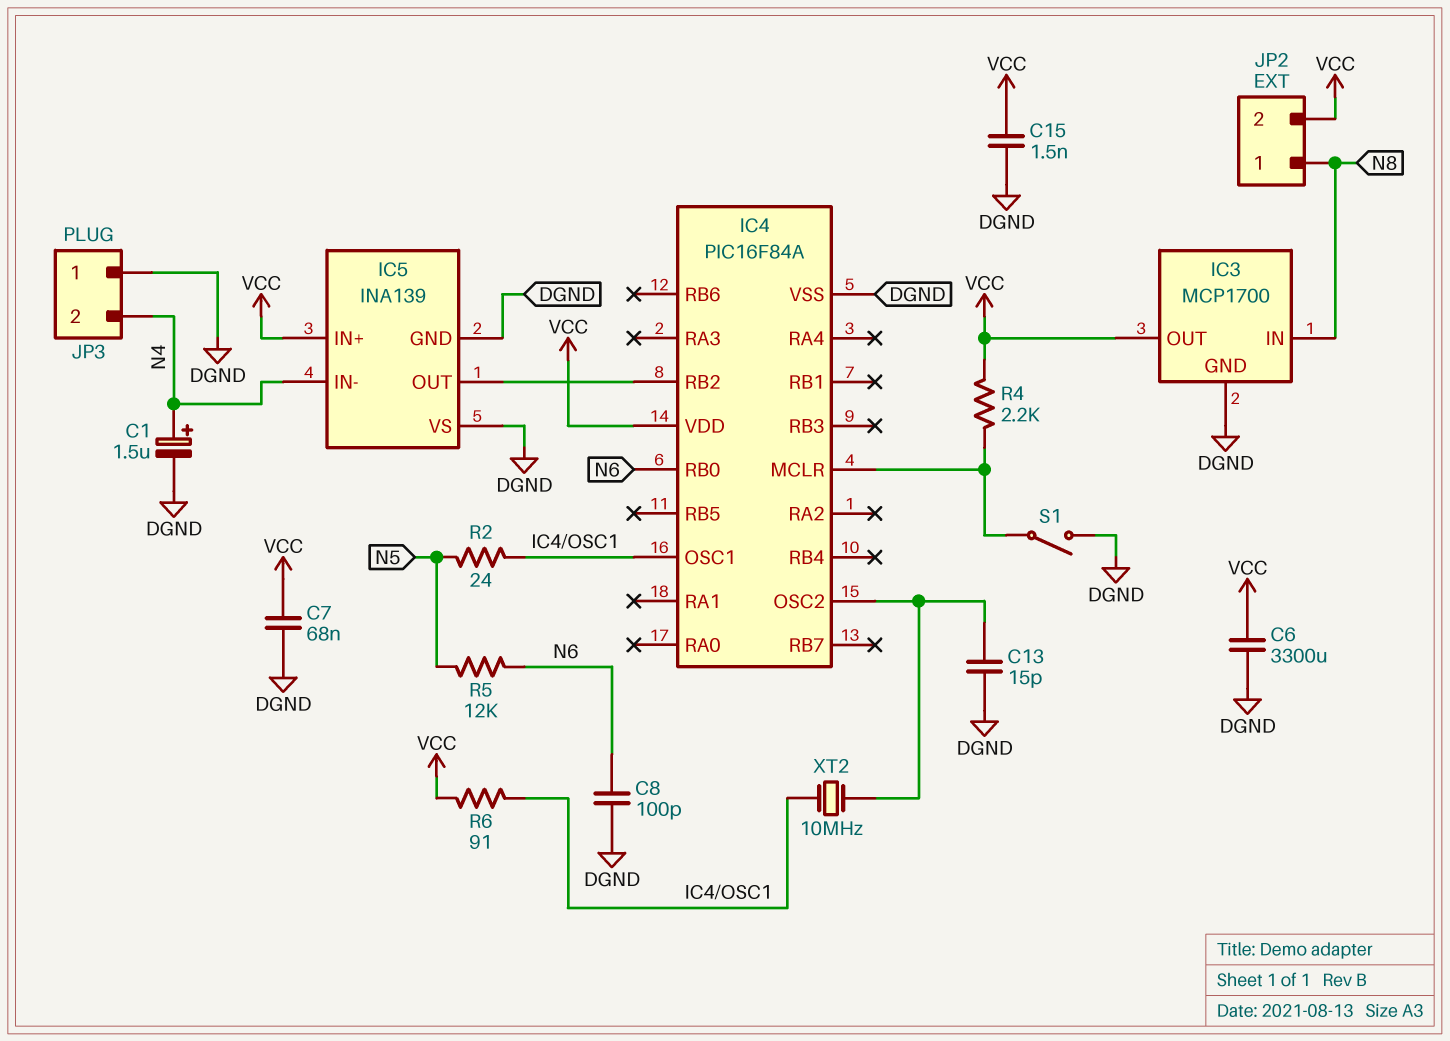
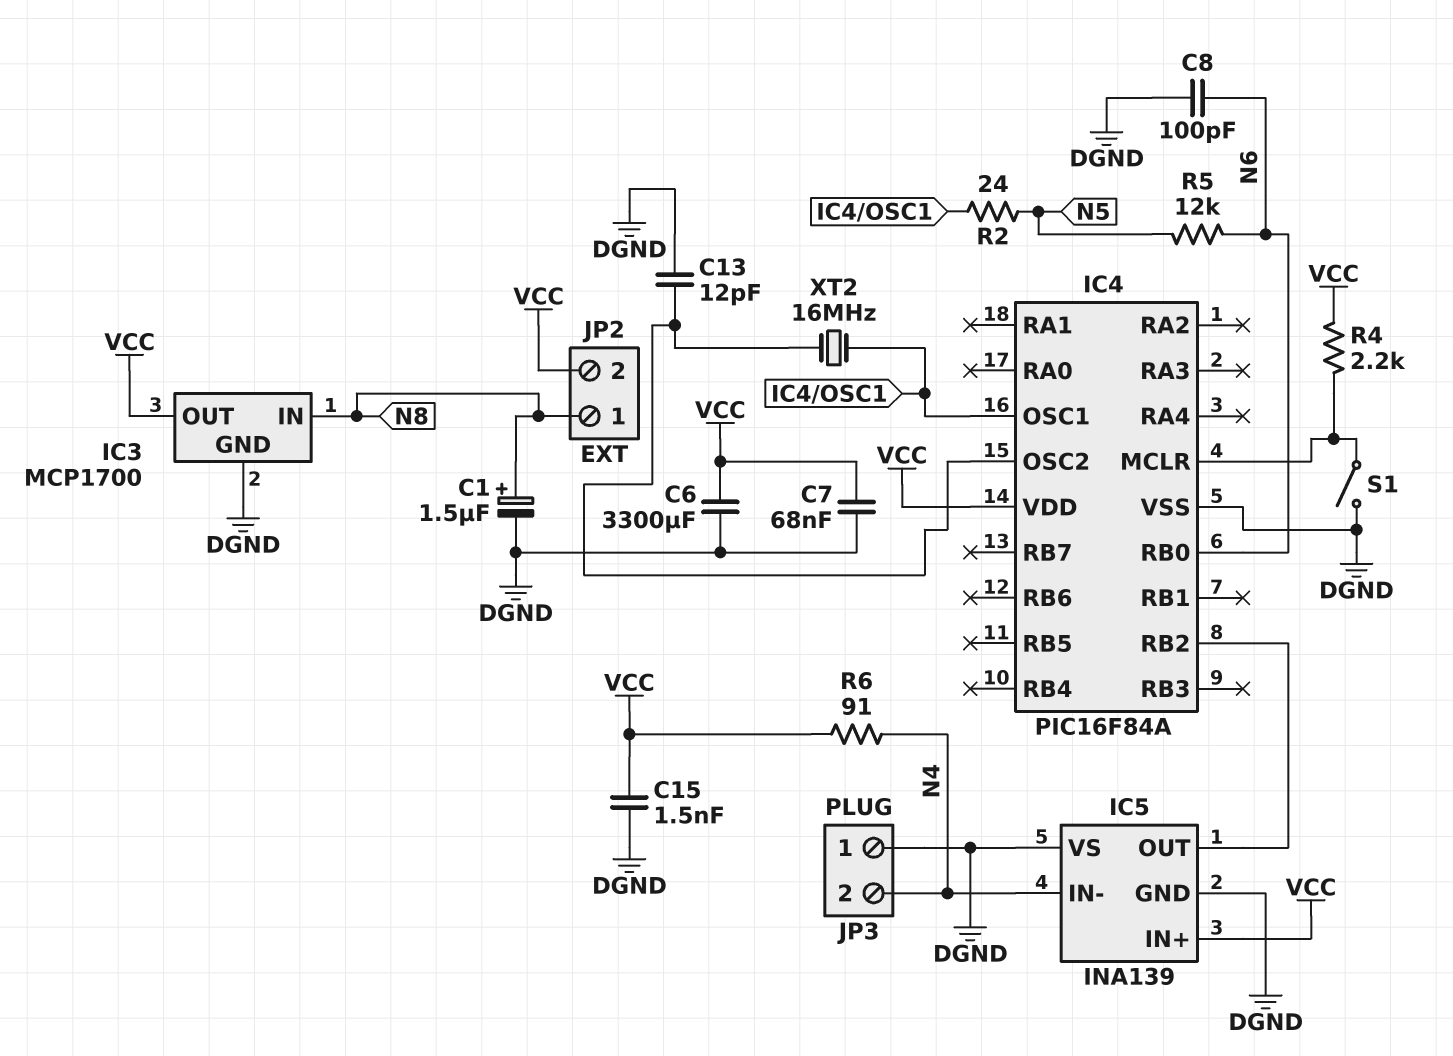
C1: 1.5uF (plus N4, minus DGND) -> 1.5uF (plus N8, minus DGND)
C13: 15pF (DGND, IC4/OSC2) -> 12pF (DGND, IC4/OSC2)
R6: 91 (IC4/OSC1, VCC) -> 91 (N4, VCC)
XT2: 10MHz (IC4/OSC1, IC4/OSC2) -> 16MHz (IC4/OSC1, IC4/OSC2)

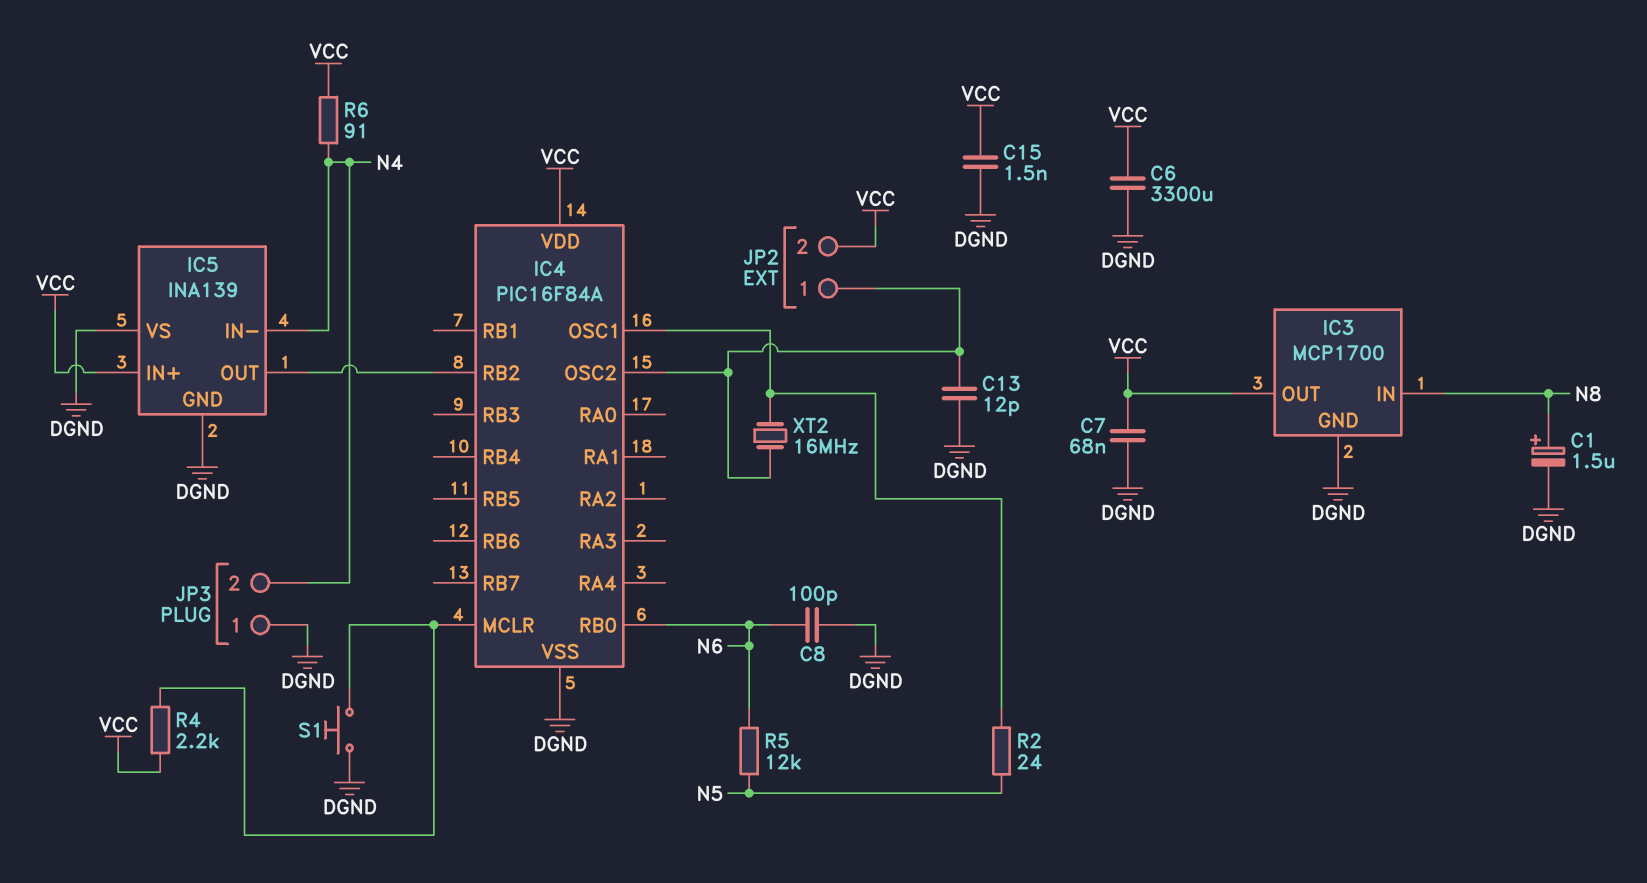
JP2 pin 1: N8 -> IC4/OSC2
S1: switch (DGND, IC4/MCLR) -> button (DGND, IC4/MCLR)

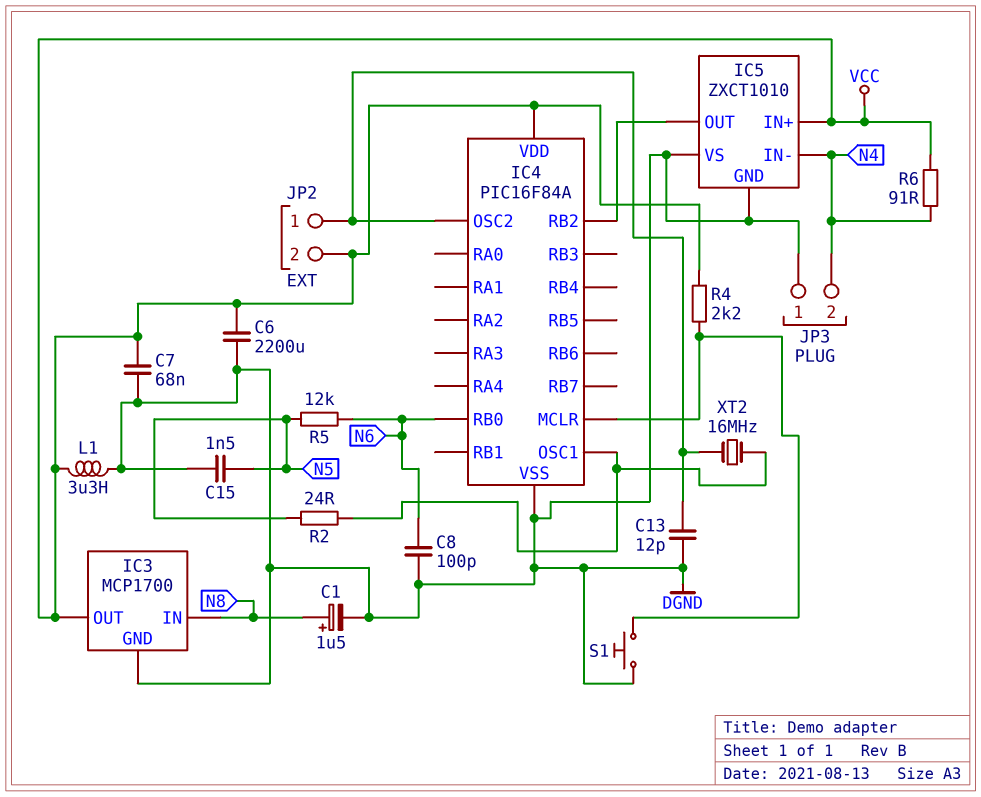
C6: 3300uF (DGND, VCC) -> 2200uF (DGND, VCC)
C15: 1.5nF (DGND, VCC) -> 1.5nF (DGND, N5)
IC5: INA139 -> ZXCT1010
L1: none -> 3.3uH (DGND, VCC)

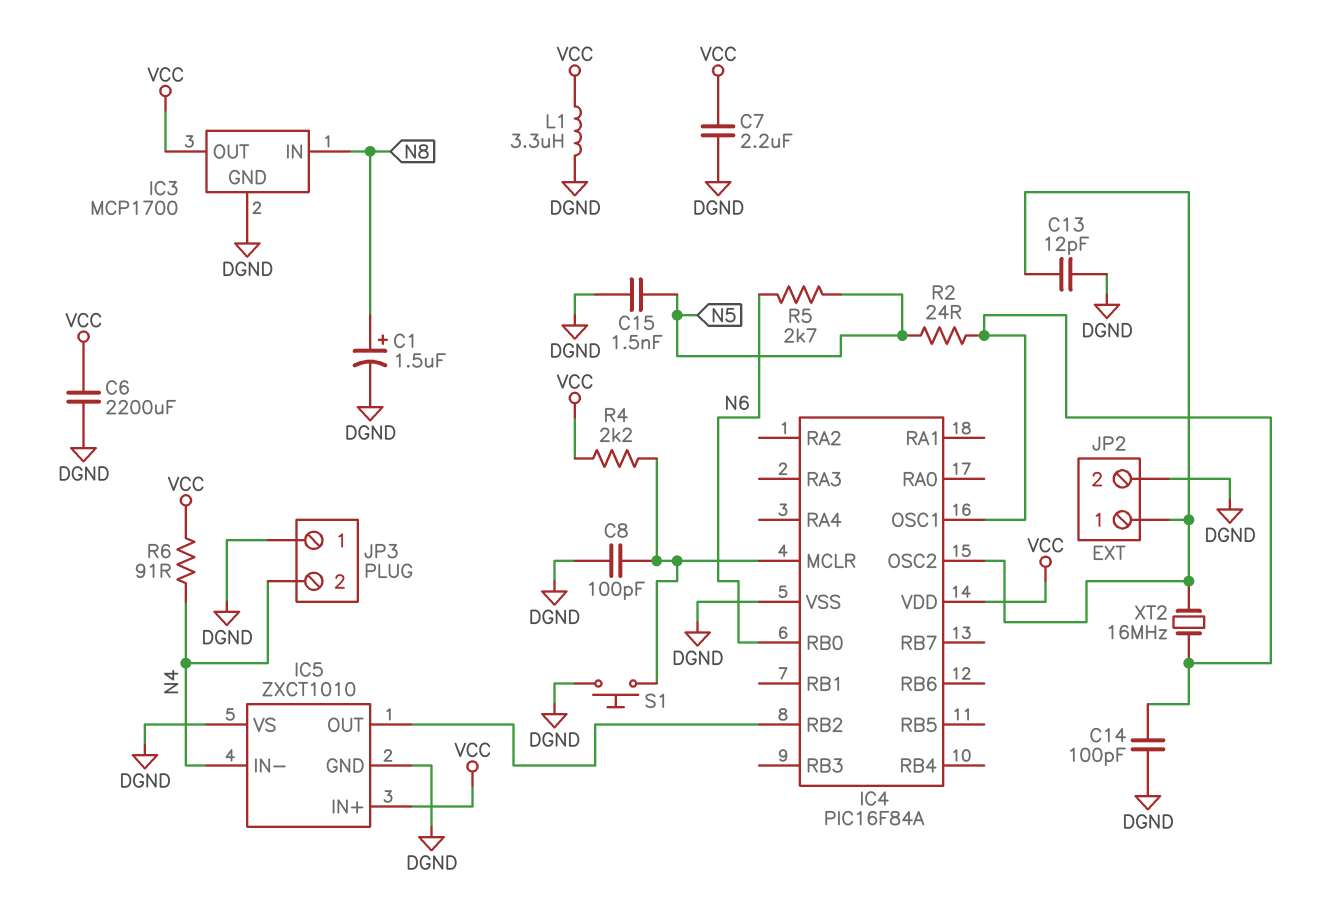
C7: 68nF (DGND, VCC) -> 2.2uF (DGND, VCC)
C8: 100pF (DGND, N6) -> 100pF (DGND, IC4/MCLR)
C14: none -> 100pF (DGND, IC4/OSC1)
JP2 pin 2: VCC -> DGND
R5: 12k (N5, N6) -> 2.7k (N5, N6)

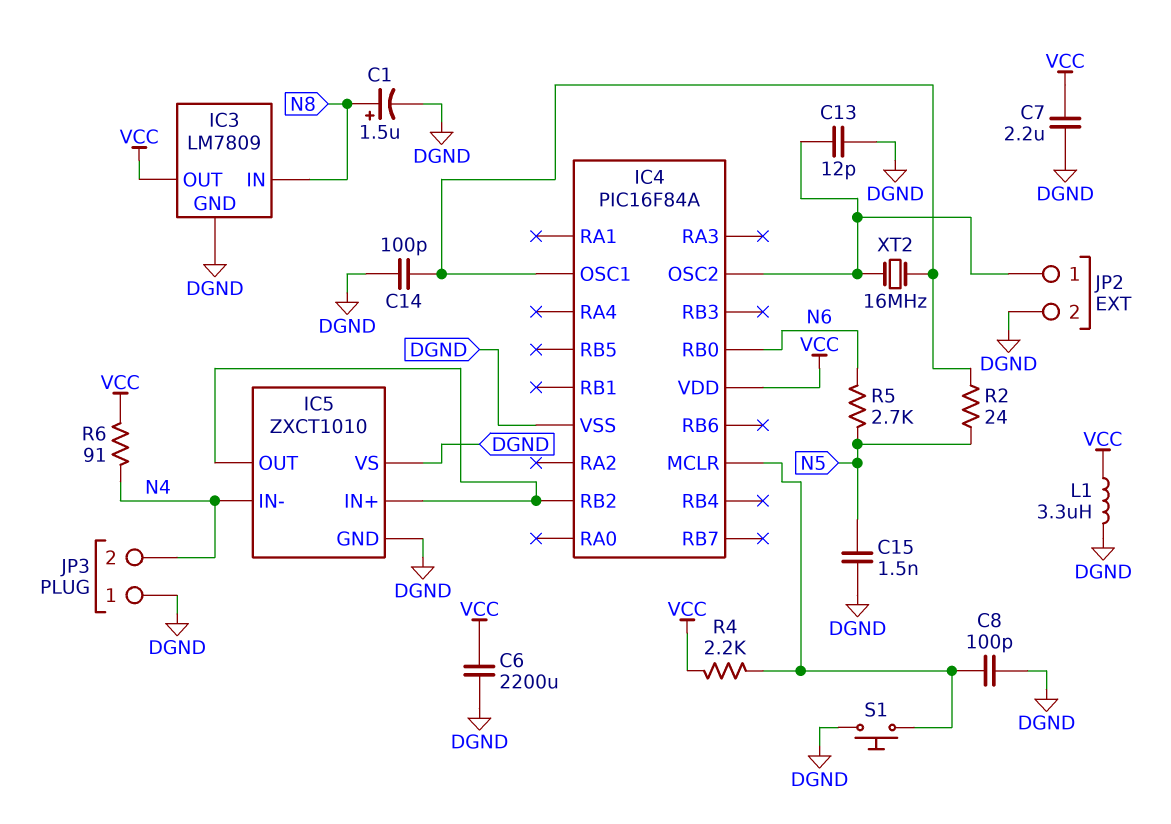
IC3: MCP1700 -> LM7809
IC5 pin IN+: VCC -> IC4/RB2

